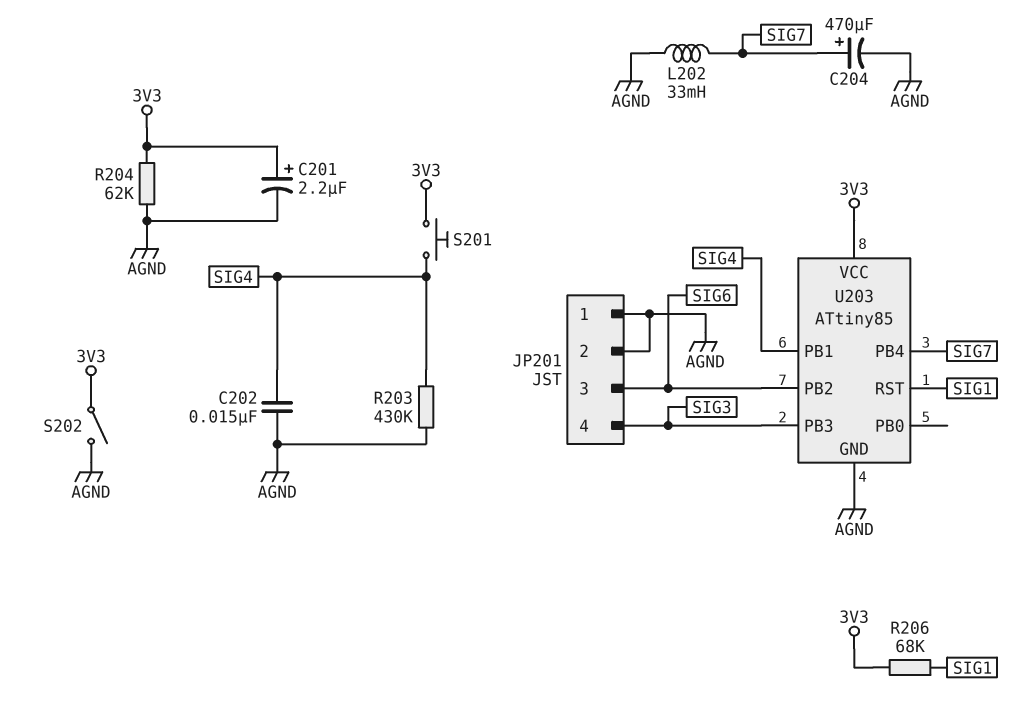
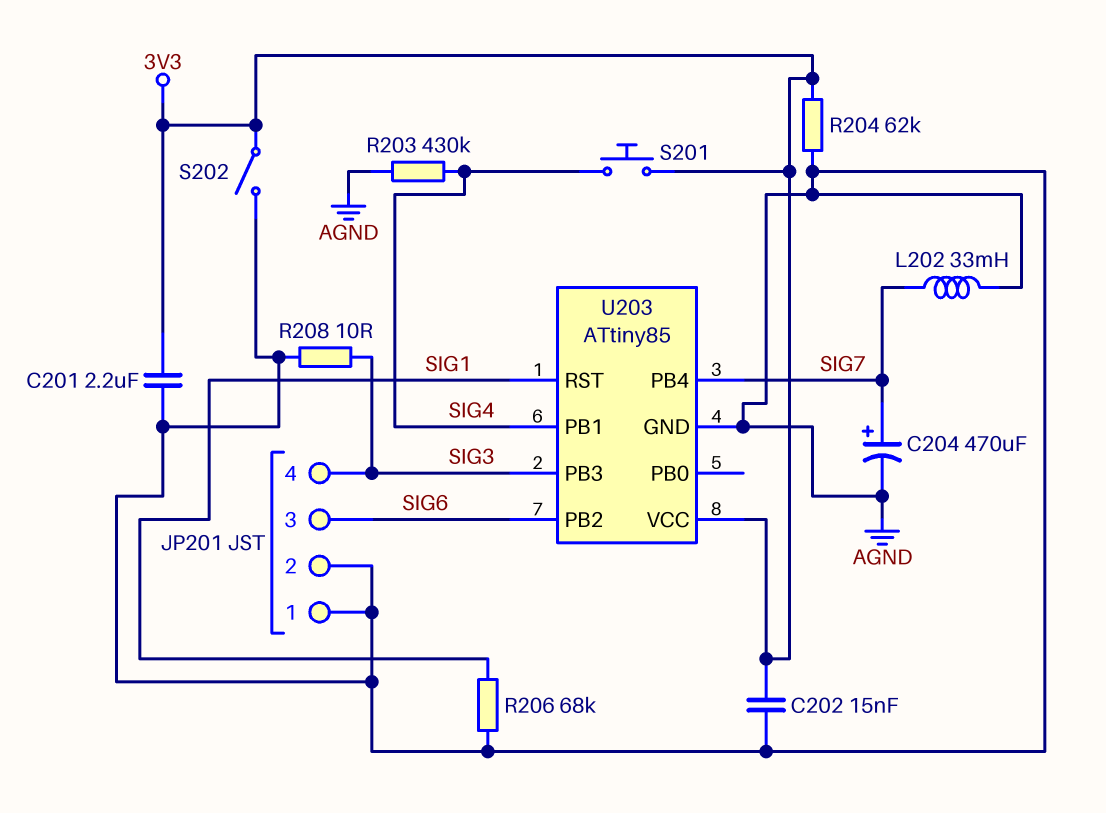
C201: 2.2uF (plus 3V3, minus AGND) -> 2.2uF (3V3, AGND)
C202: 15nF (AGND, SIG4) -> 15nF (3V3, AGND)
R206: 68k (3V3, SIG1) -> 68k (AGND, SIG1)
R208: none -> 10 (AGND, SIG3)

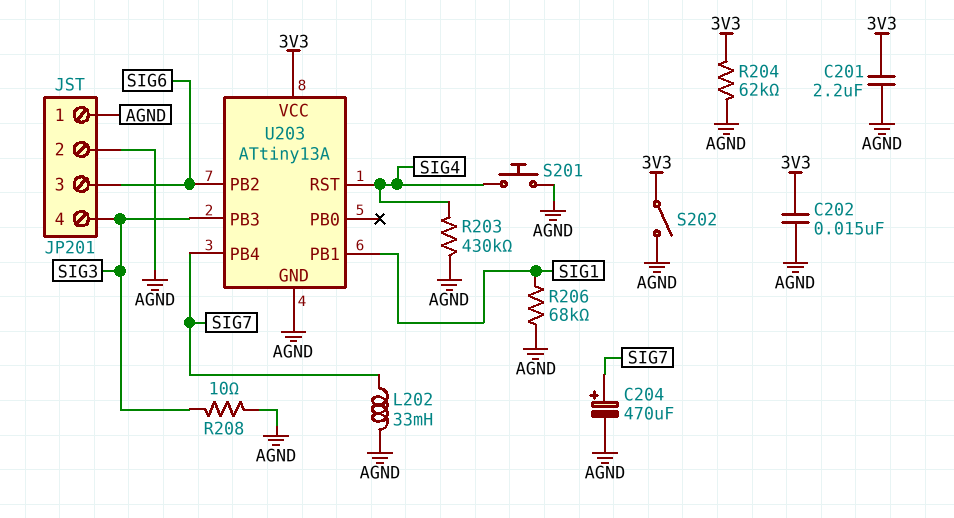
S201: button (3V3, SIG4) -> button (AGND, SIG4)
U203: ATtiny85 -> ATtiny13A
U203 pin PB1: SIG4 -> SIG1
U203 pin RST: SIG1 -> SIG4

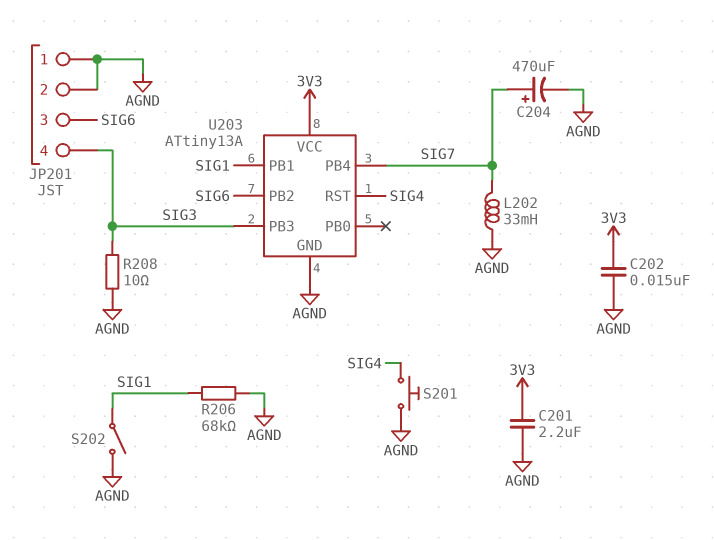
R203: 430k (AGND, SIG4) -> none
R204: 62k (3V3, AGND) -> none
S202: switch (3V3, AGND) -> switch (AGND, SIG1)

